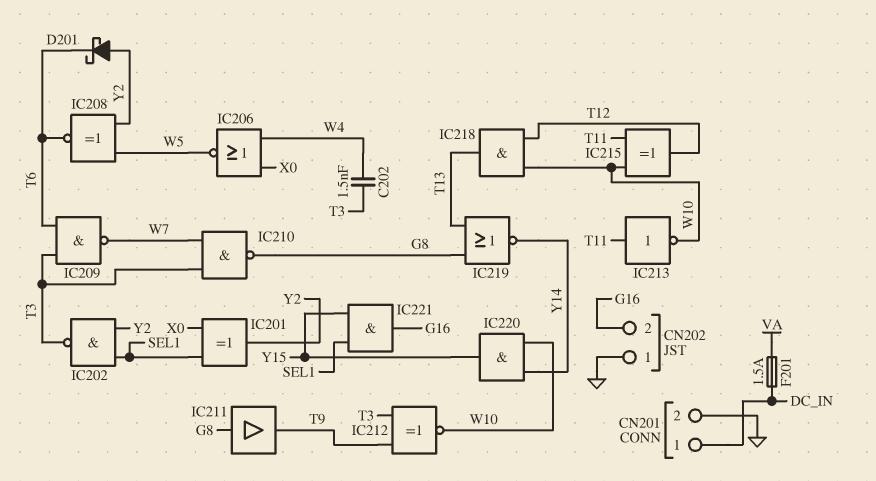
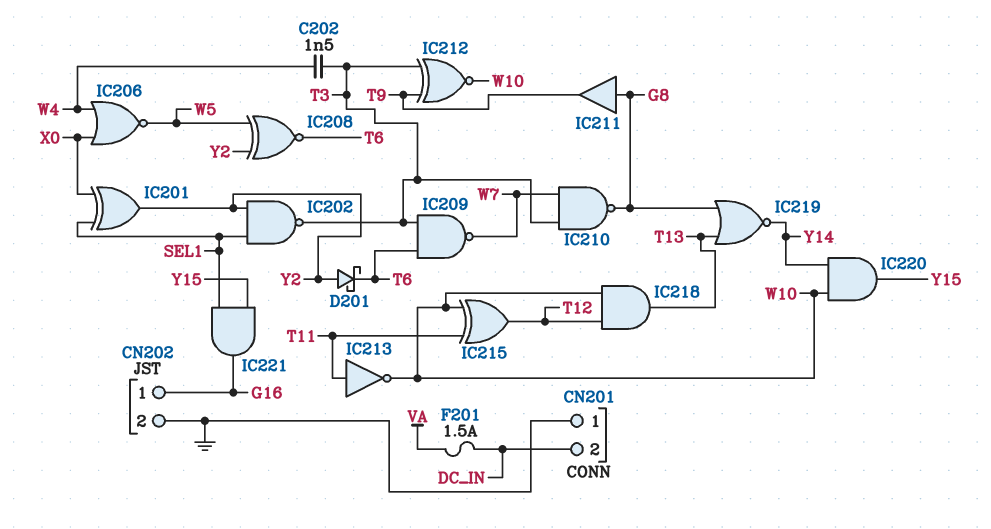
CN201 pin 1: DC_IN -> GND
CN201 pin 2: GND -> DC_IN
CN202 pin 1: GND -> G16
CN202 pin 2: G16 -> GND

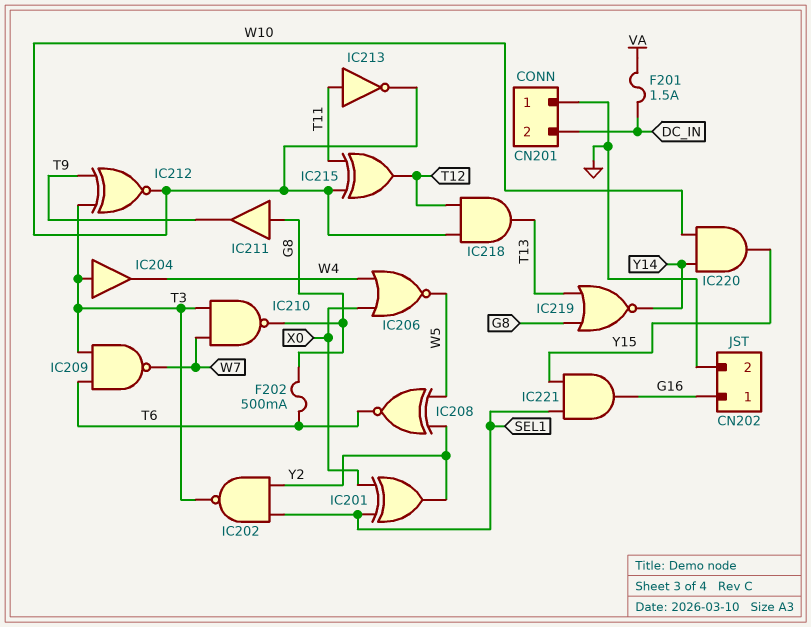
C202: 1.5nF (T3, W4) -> none
D201: schottky (A Y2, K T6) -> none
F202: none -> 500mA (G8, T6)
IC204: none -> buffer (in T3, out W4)

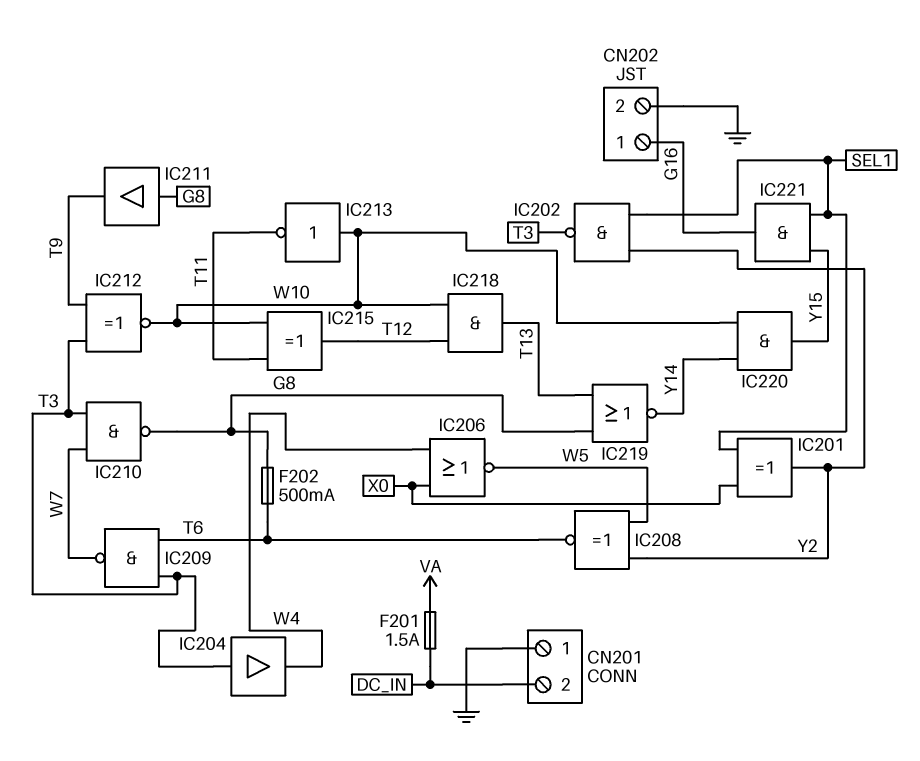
IC213: NOT (in T11, out W10) -> NOT (in W10, out T11)

